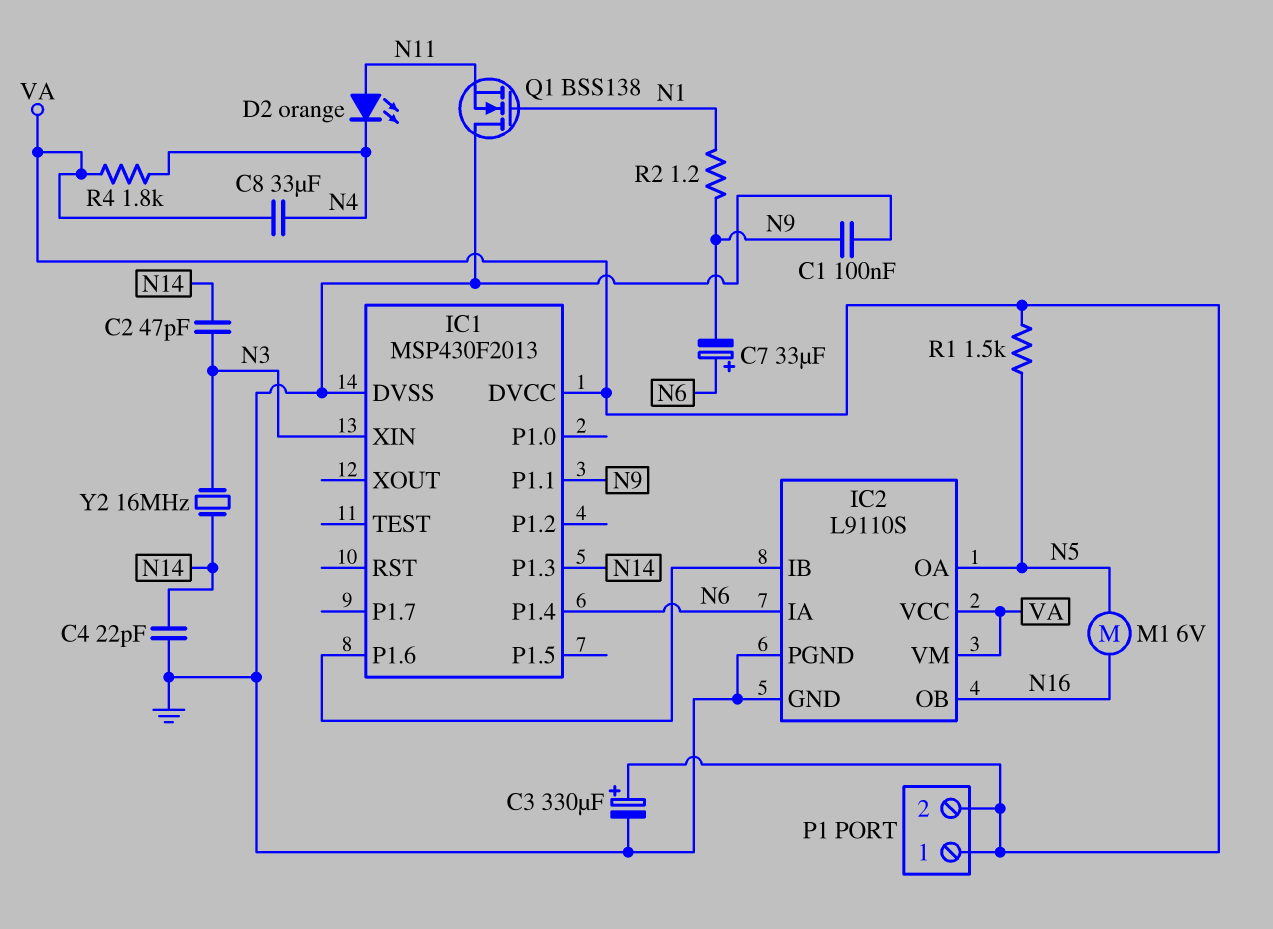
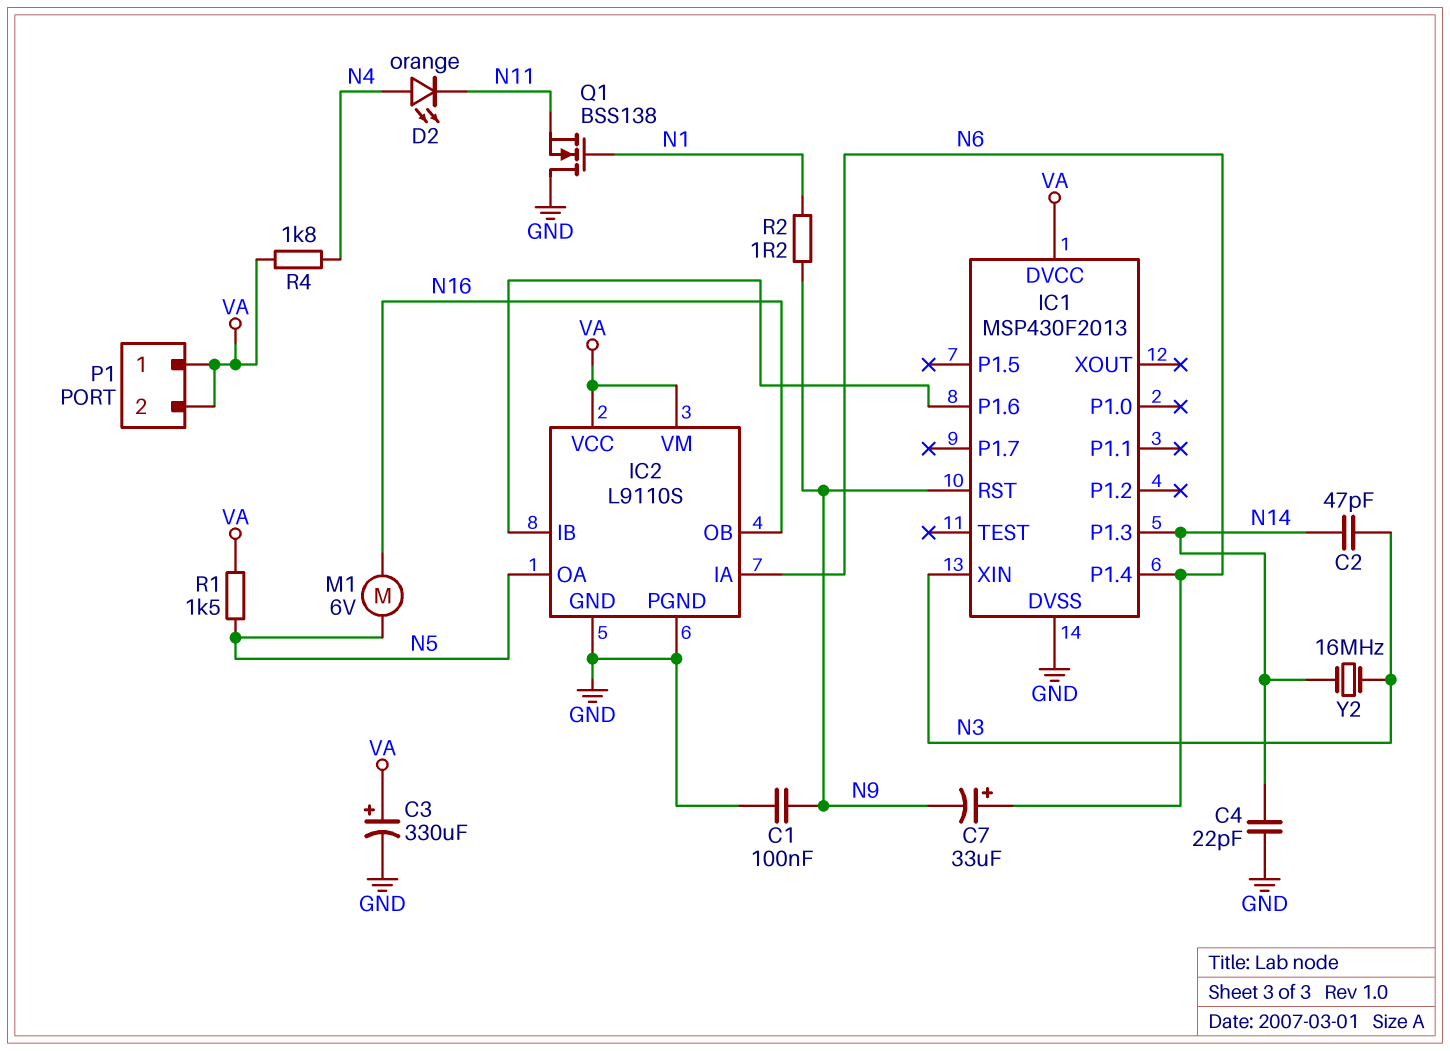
C8: 33uF (N4, VA) -> none
D2: LED orange (A N11, K N4) -> LED orange (A N4, K N11)
IC1 pin P1.1: N9 -> none
IC1 pin RST: none -> N9

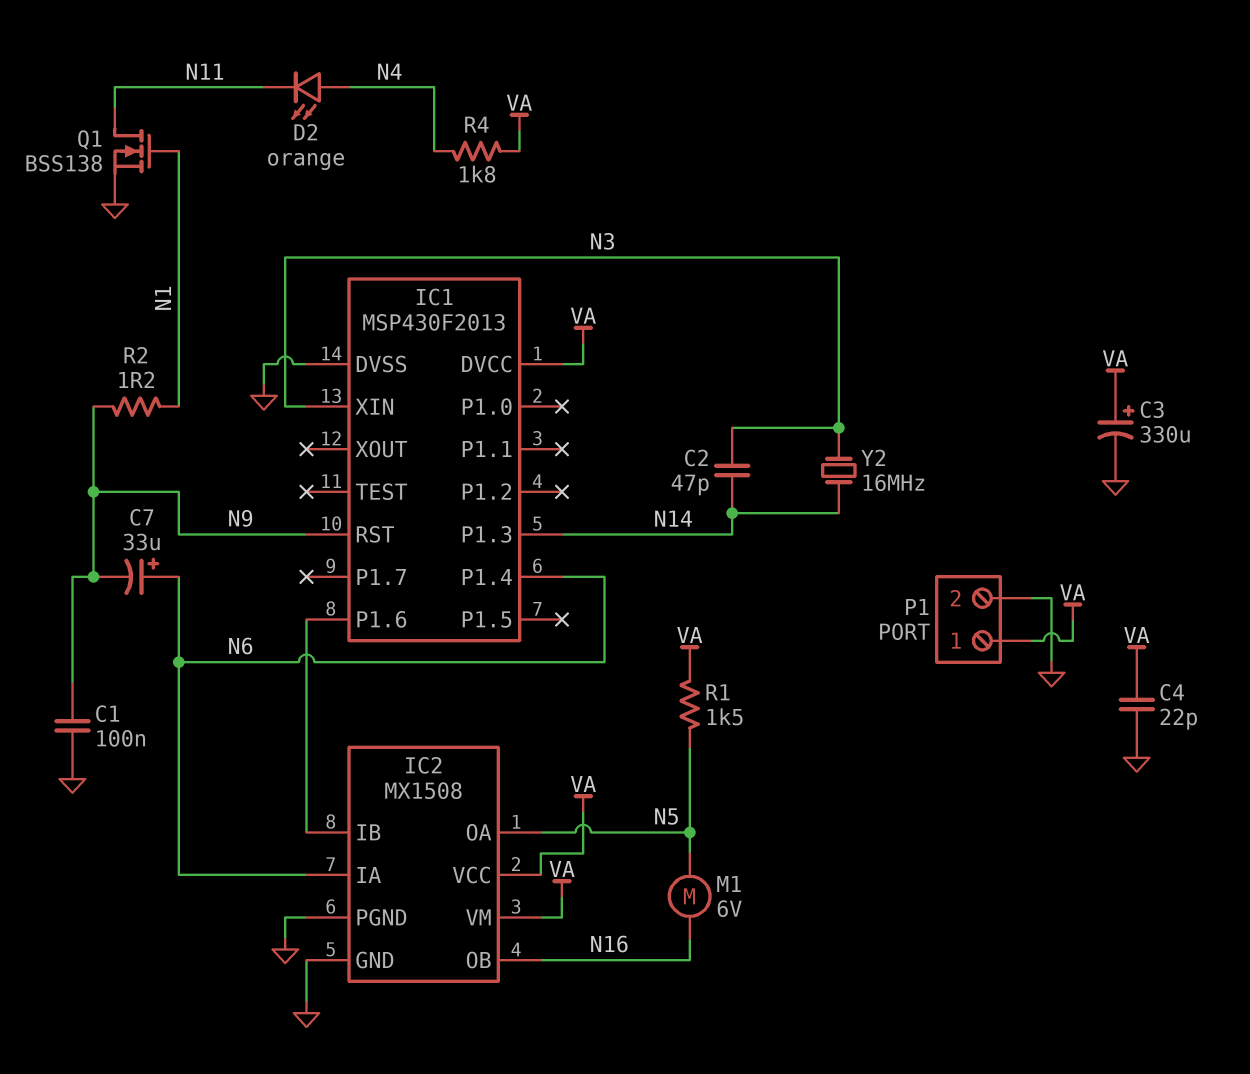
C4: 22pF (GND, N14) -> 22pF (GND, VA)
IC2: L9110S -> MX1508
P1 pin 2: VA -> GND
Q1: NMOS BSS138 (G N1, D GND, S N11) -> NMOS BSS138 (G N1, D N11, S GND)

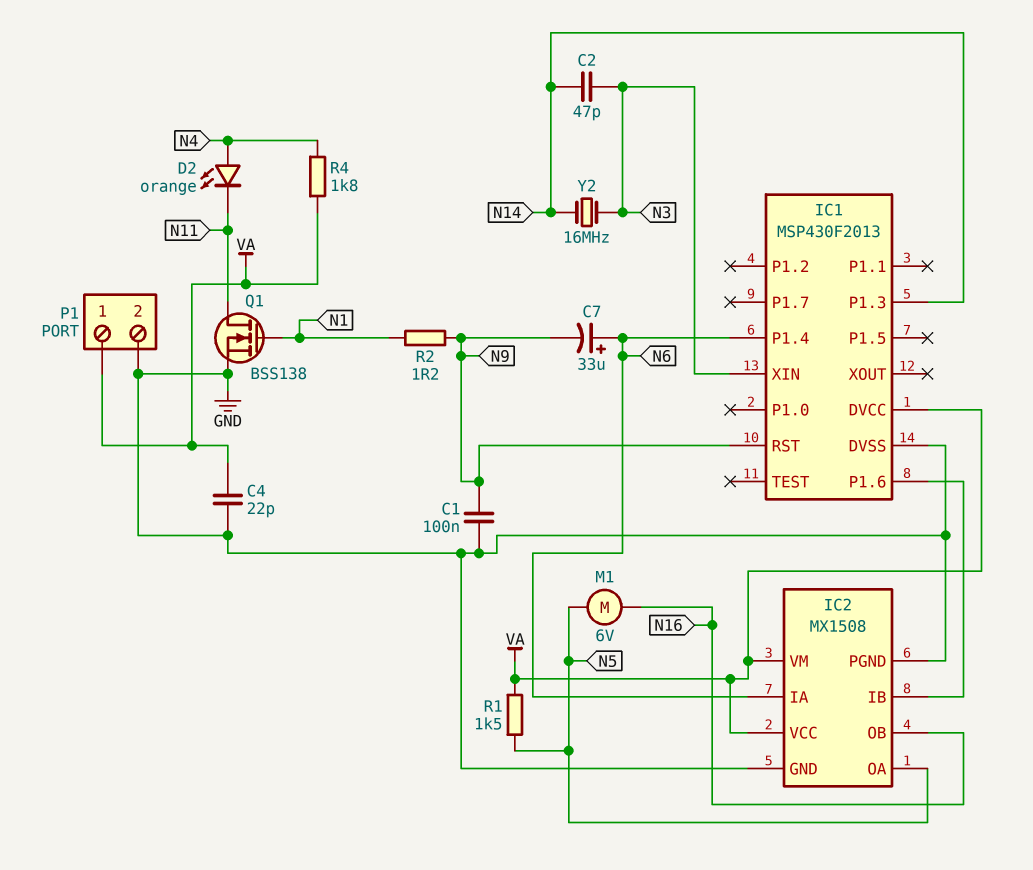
C3: 330uF (plus VA, minus GND) -> none

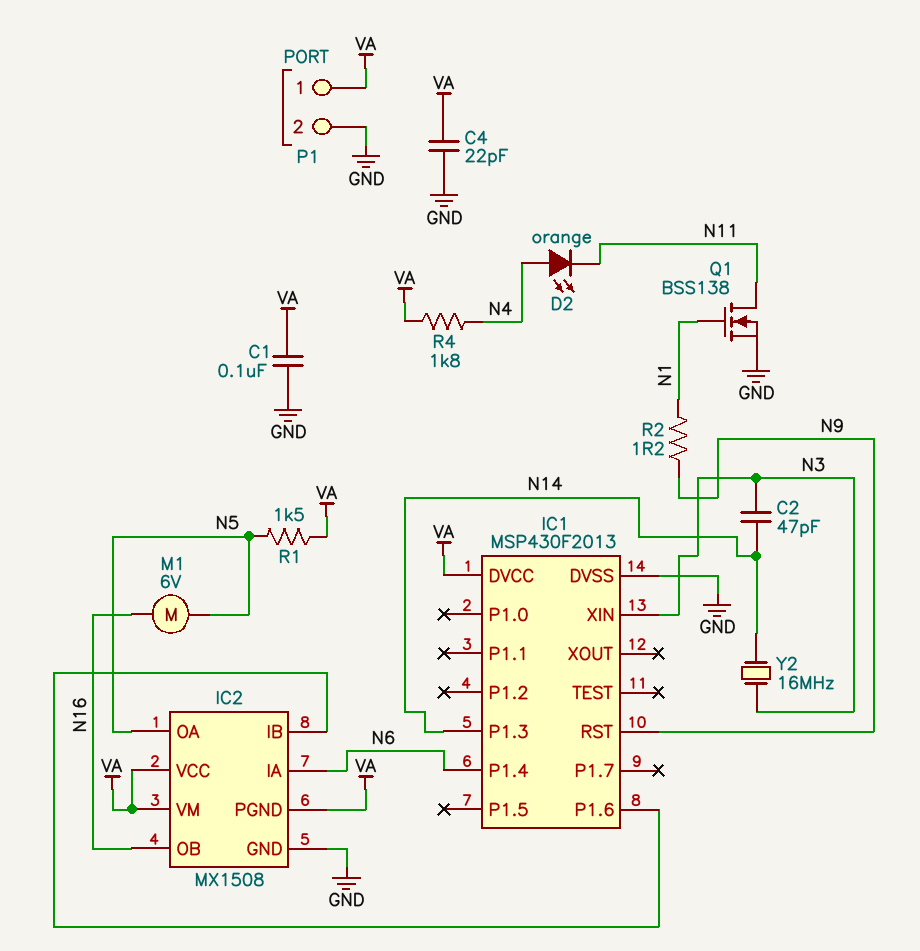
C1: 100nF (GND, N9) -> 100nF (GND, VA)
C7: 33uF (plus N6, minus N9) -> none
IC2 pin PGND: GND -> VA

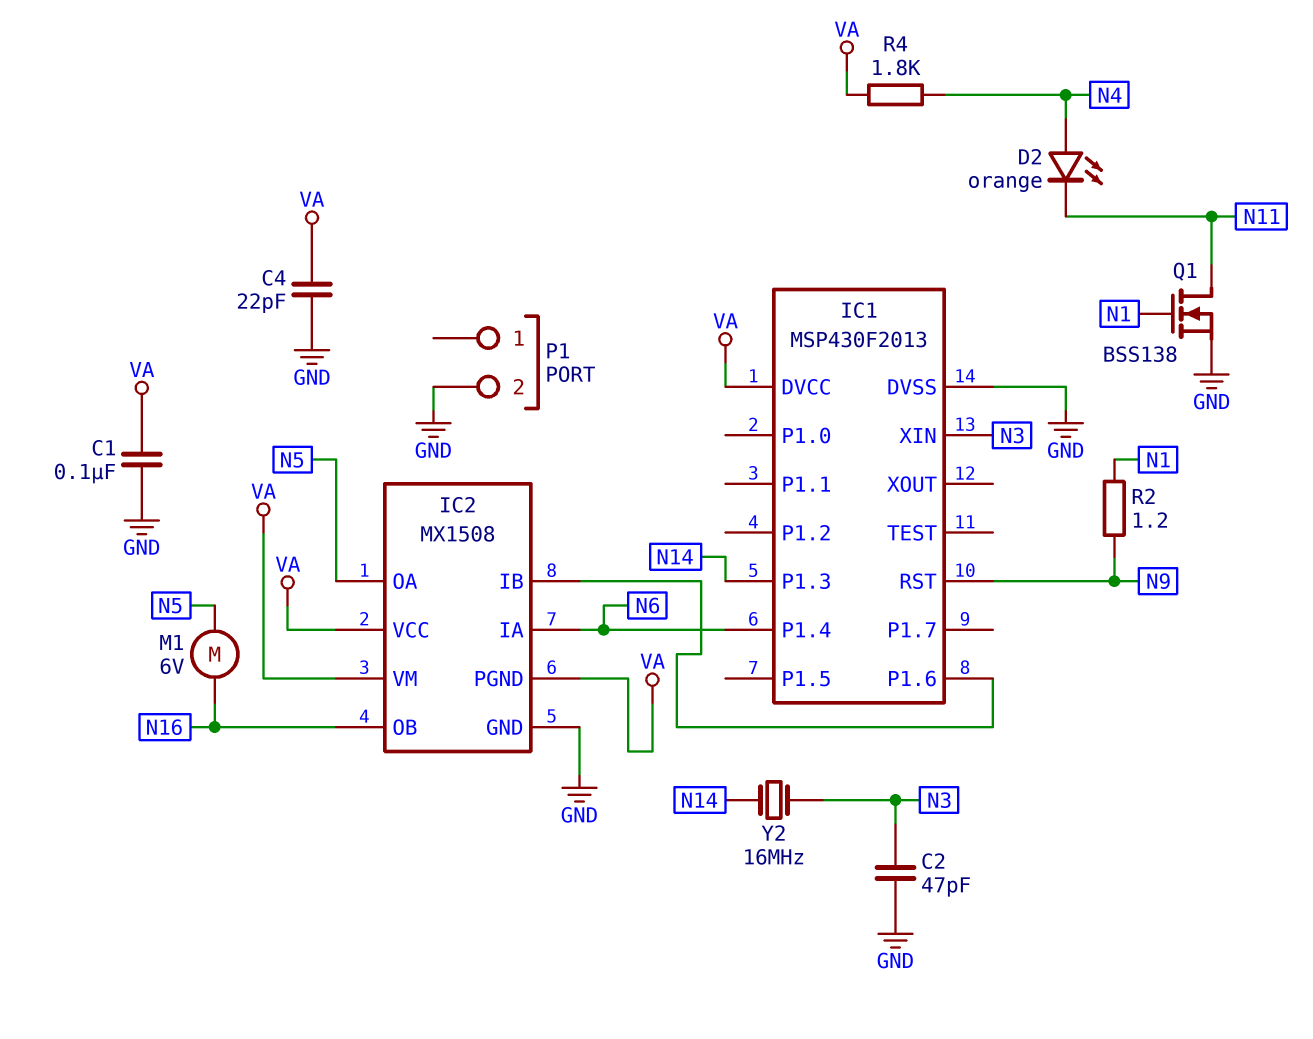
C2: 47pF (N3, N14) -> 47pF (GND, N3)
P1 pin 1: VA -> none
R1: 1.5k (N5, VA) -> none

